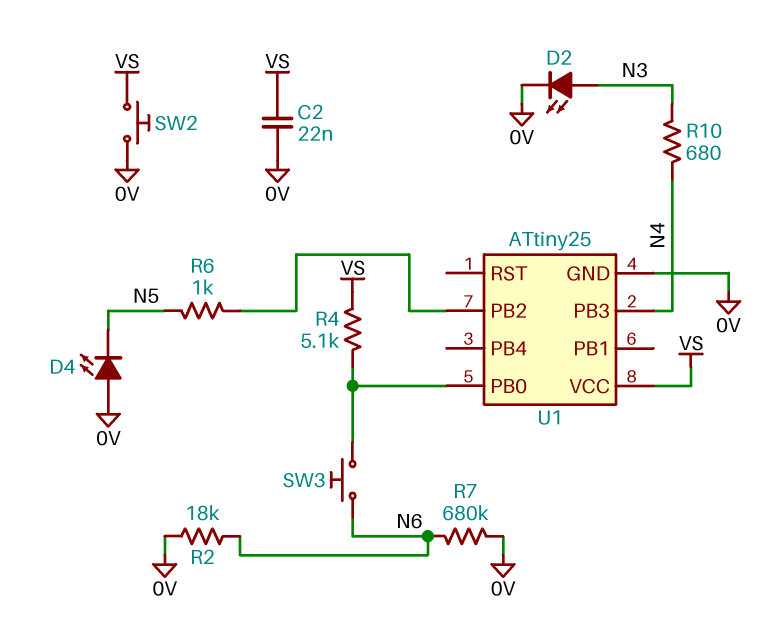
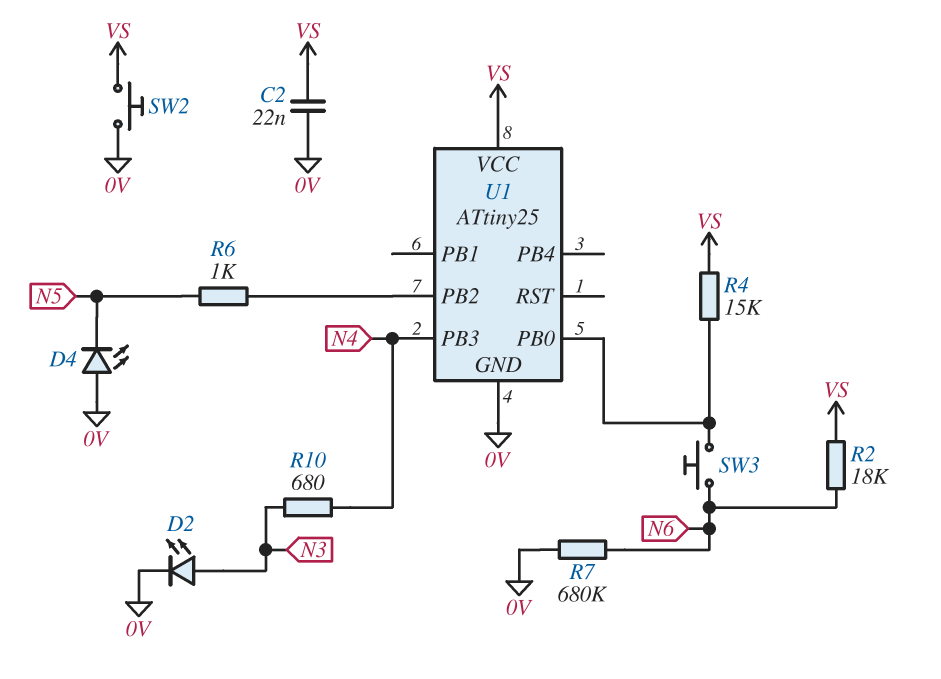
R2: 18k (0V, N6) -> 18k (N6, VS)
R4: 5.1k (U1/PB0, VS) -> 15k (U1/PB0, VS)

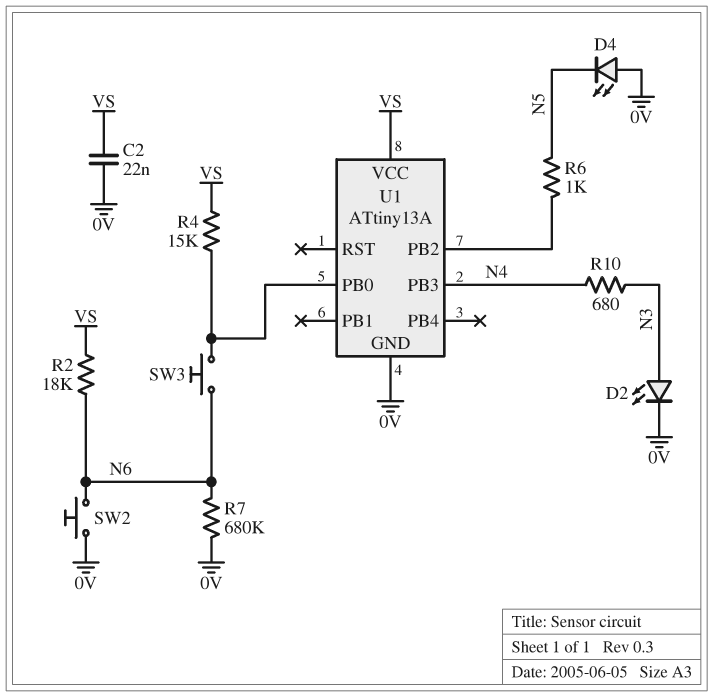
SW2: button (0V, VS) -> button (0V, N6)
U1: ATtiny25 -> ATtiny13A

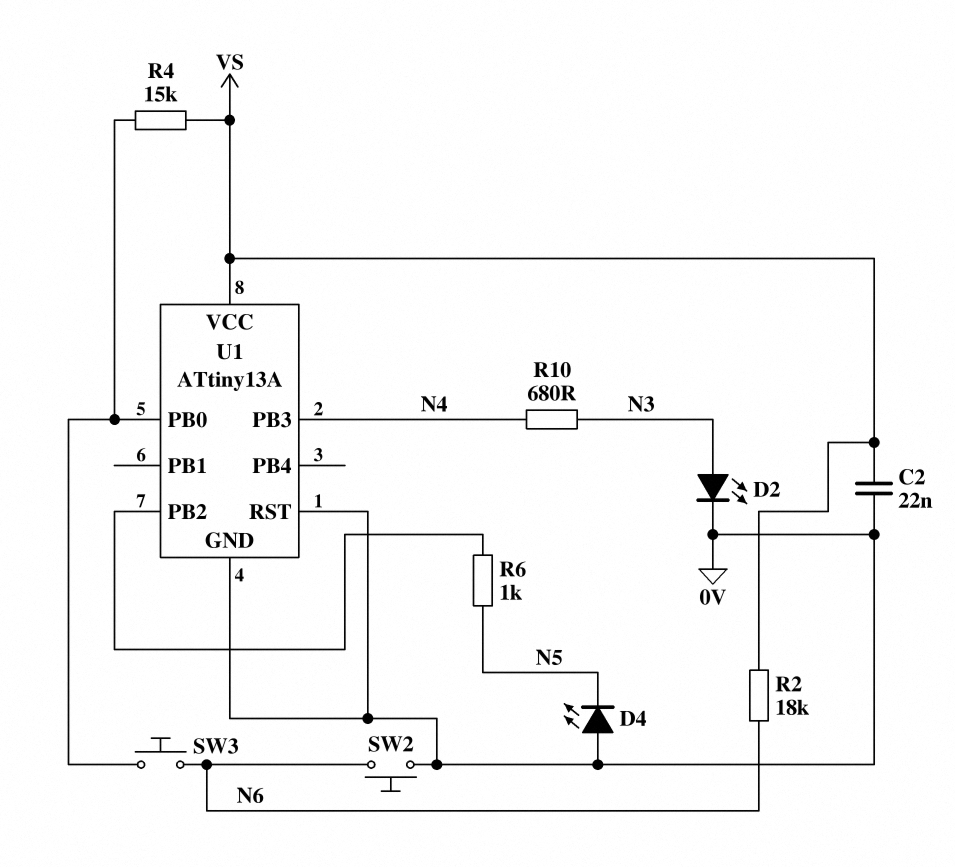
R7: 680k (0V, N6) -> none
U1 pin RST: none -> 0V

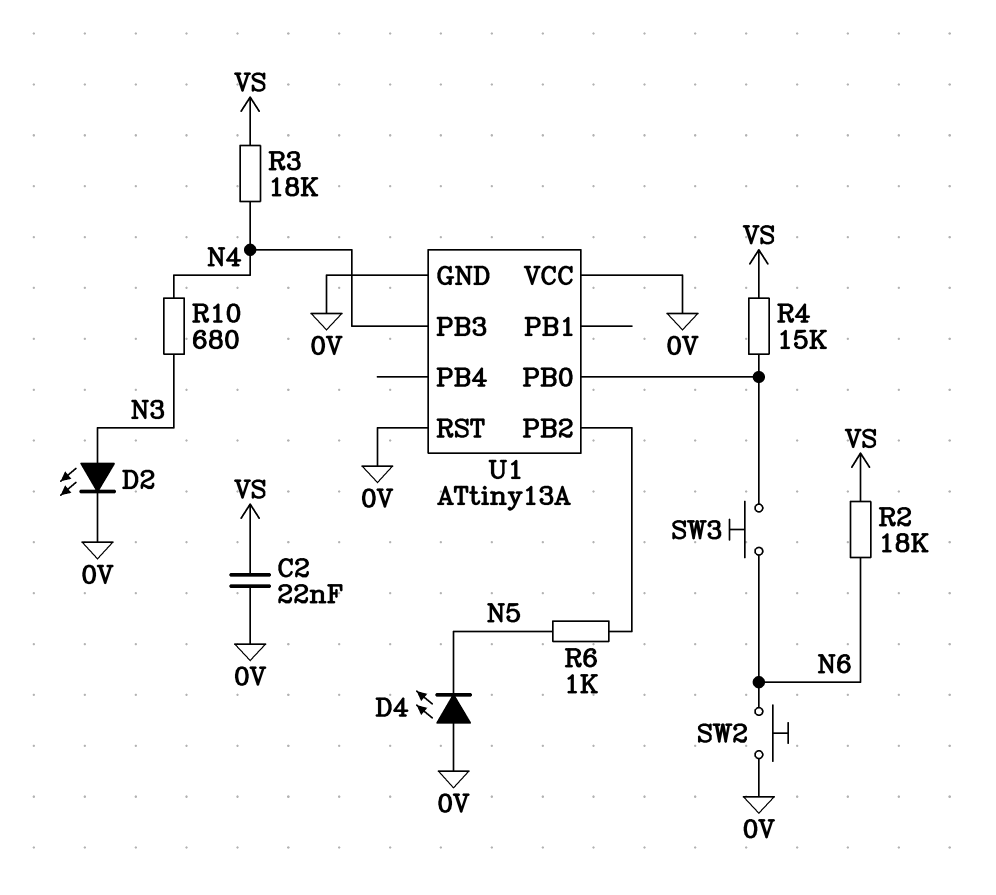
R3: none -> 18k (N4, VS)
U1 pin VCC: VS -> 0V

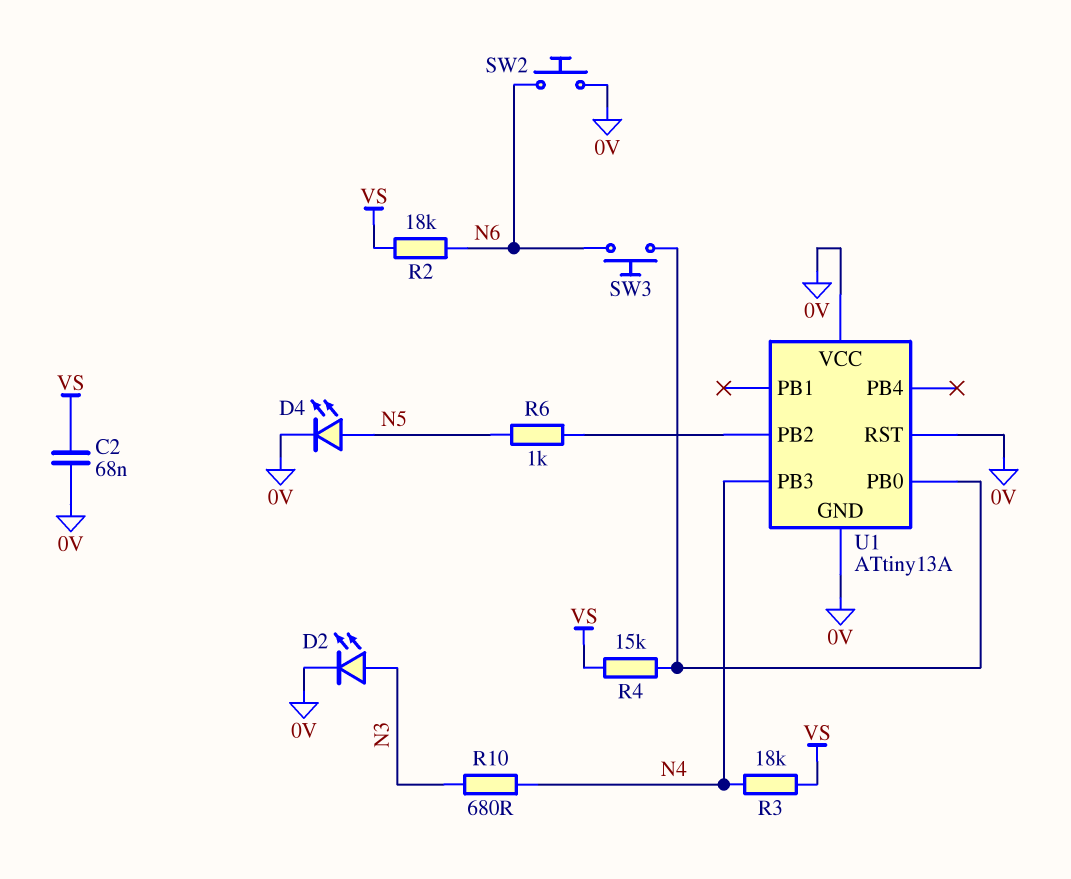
C2: 22nF (0V, VS) -> 68nF (0V, VS)
D4: LED (A 0V, K N5) -> LED (A N5, K 0V)

